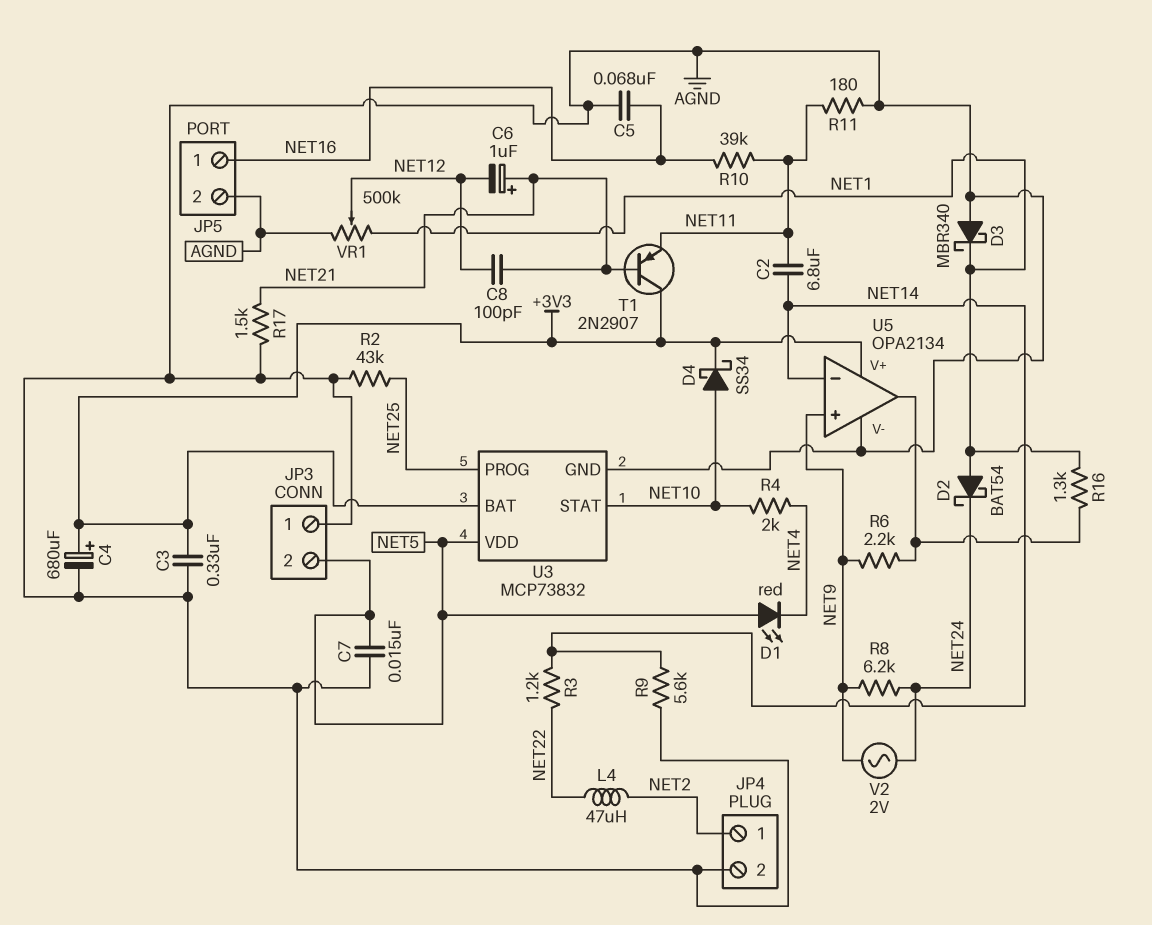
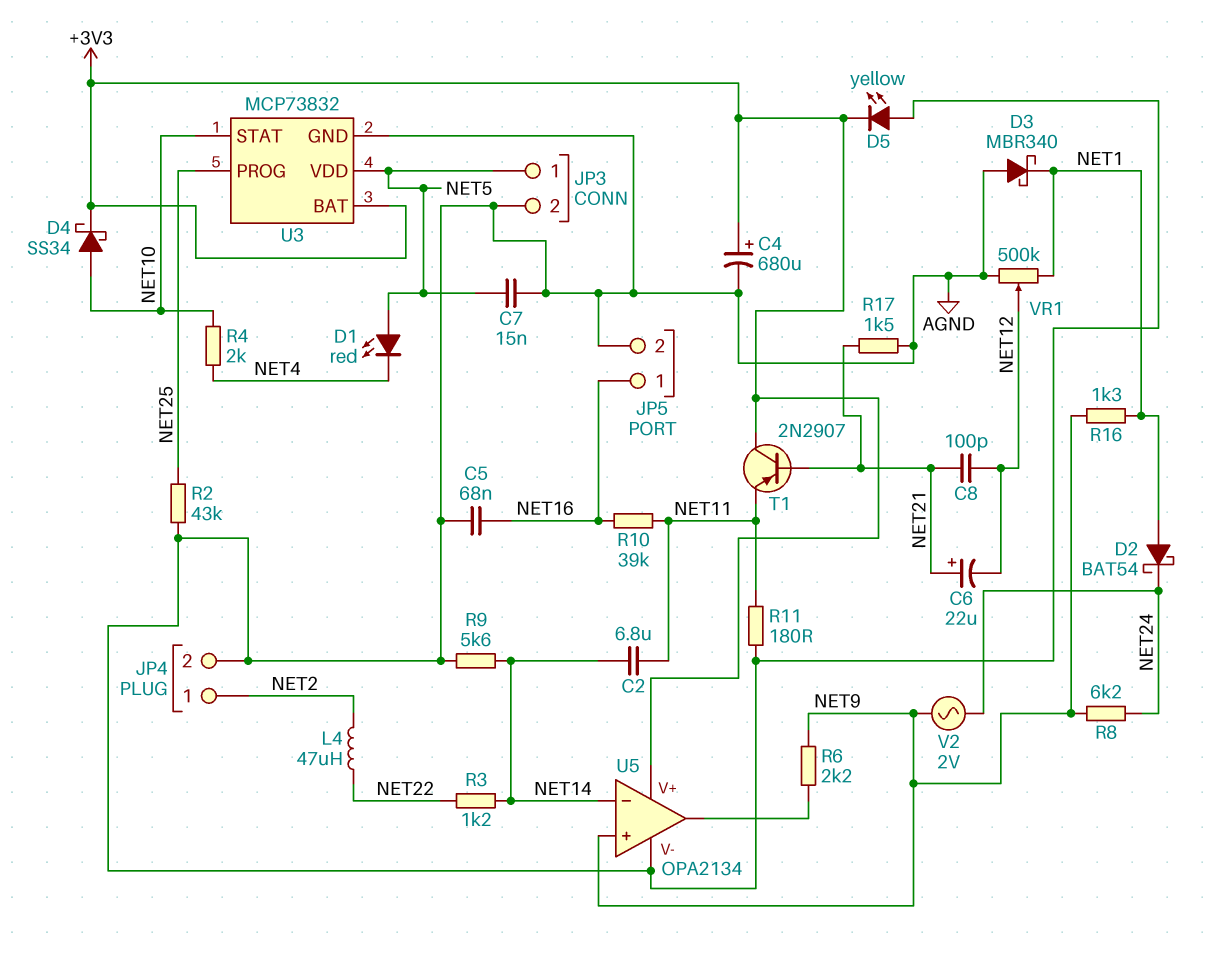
C3: 330nF (+3V3, AGND) -> none
C6: 1uF (plus NET21, minus NET12) -> 22uF (plus NET21, minus NET12)
D5: none -> LED yellow (A AGND, K +3V3)
JP3 pin 1: AGND -> NET5
JP3 pin 2: NET5 -> AGND
R16: 1.3k (NET1, U5/out) -> 1.3k (NET1, NET9)

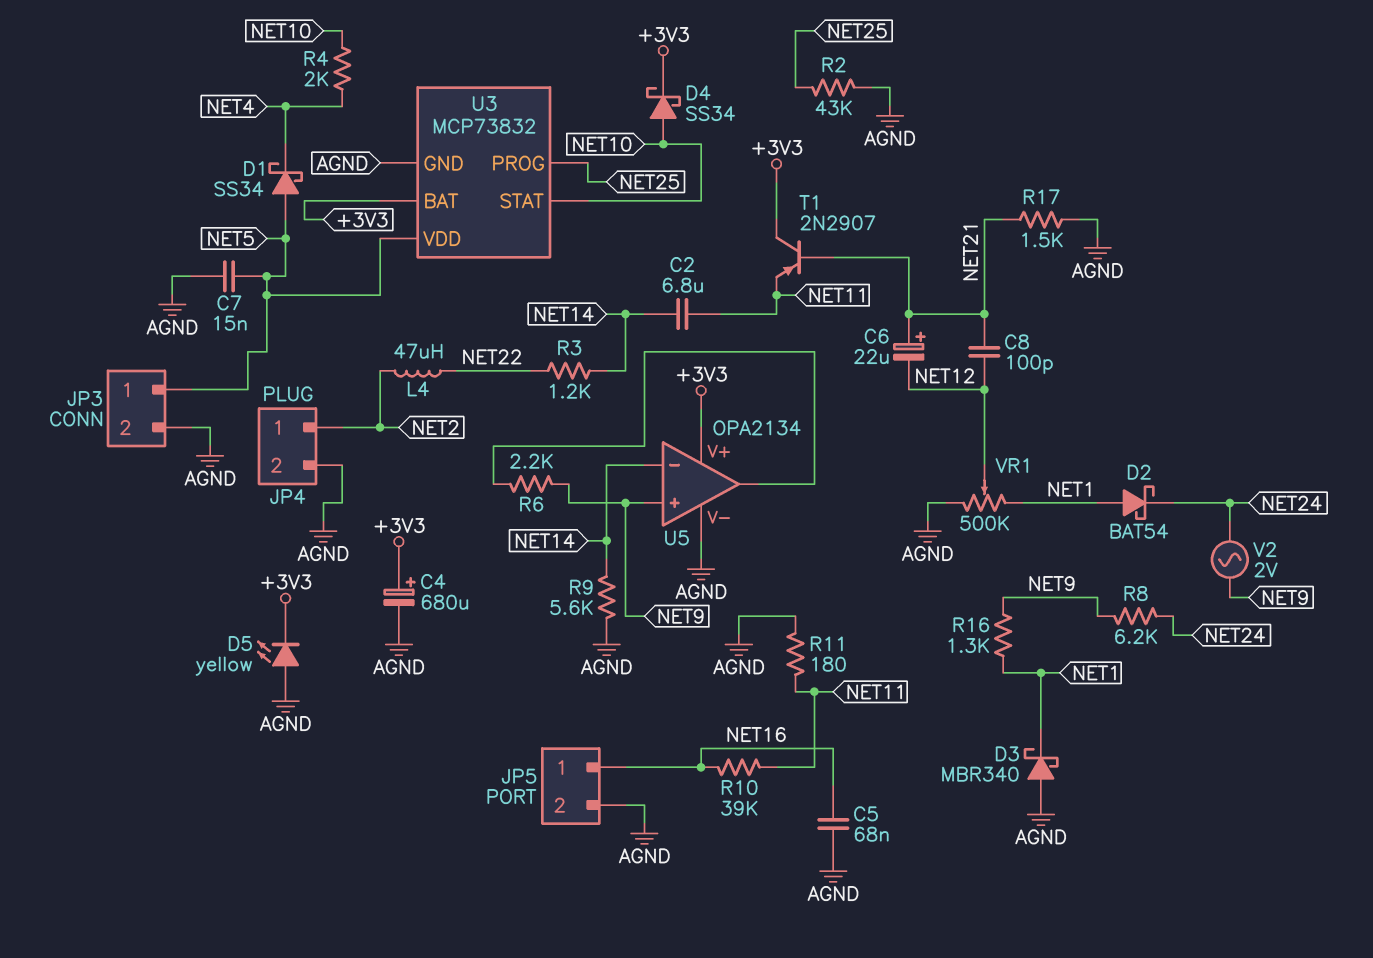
D1: LED red (A NET5, K NET4) -> schottky SS34 (A NET5, K NET4)

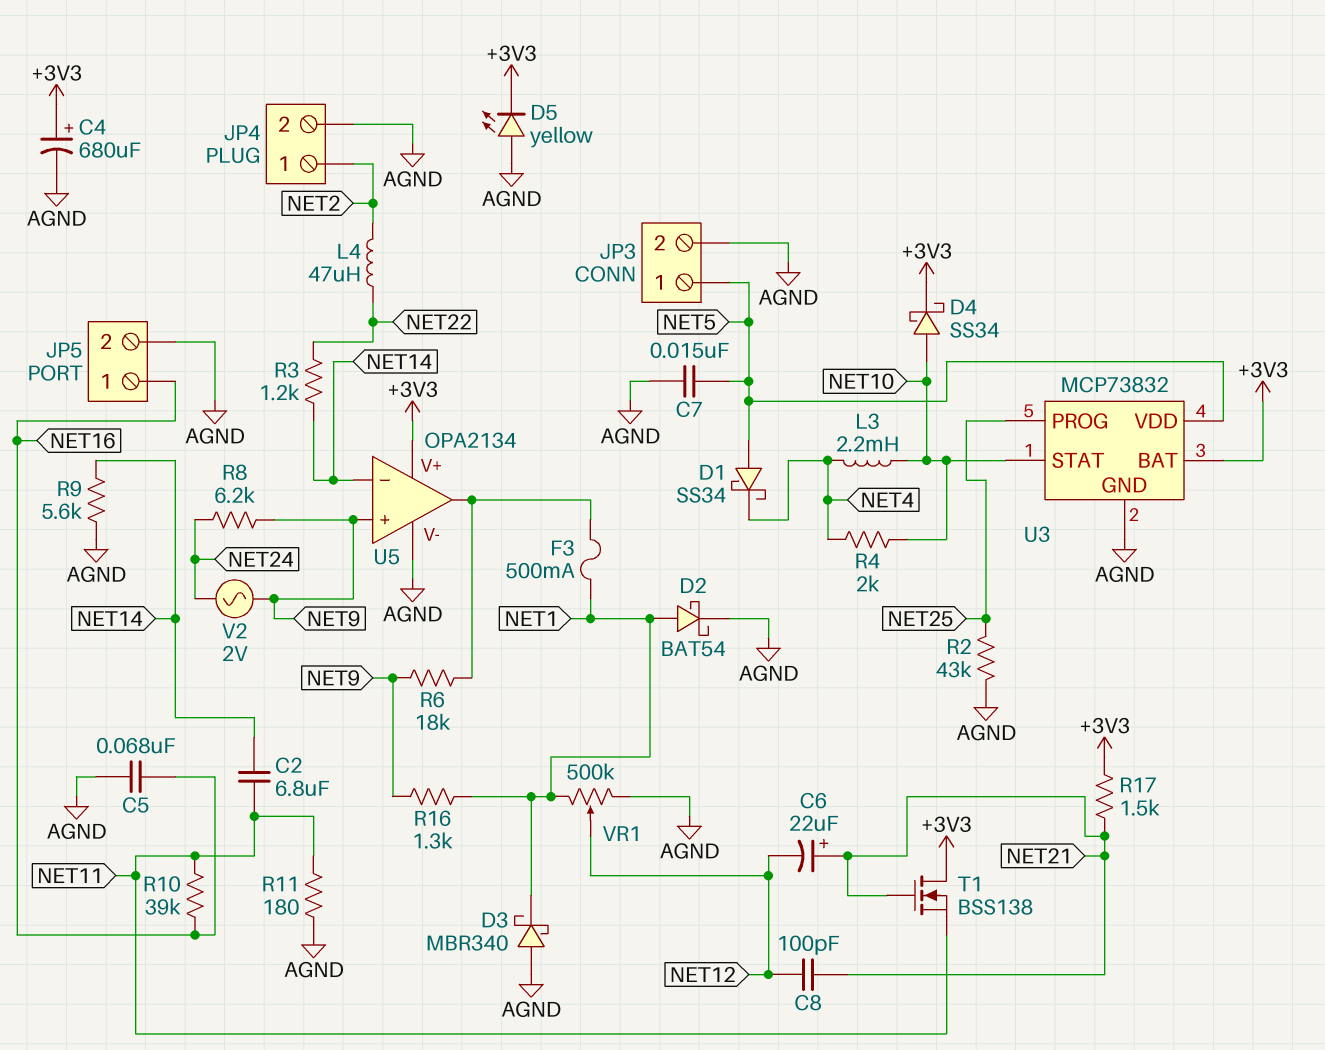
D2: schottky BAT54 (A NET1, K NET24) -> schottky BAT54 (A NET1, K AGND)
F3: none -> 500mA (NET1, U5/out)
L3: none -> 2.2mH (NET4, NET10)
R6: 2.2k (NET9, U5/out) -> 18k (NET9, U5/out)
R17: 1.5k (AGND, NET21) -> 1.5k (+3V3, NET21)
T1: PNP 2N2907 (B NET21, C +3V3, E NET11) -> NMOS BSS138 (G NET21, D +3V3, S NET11)

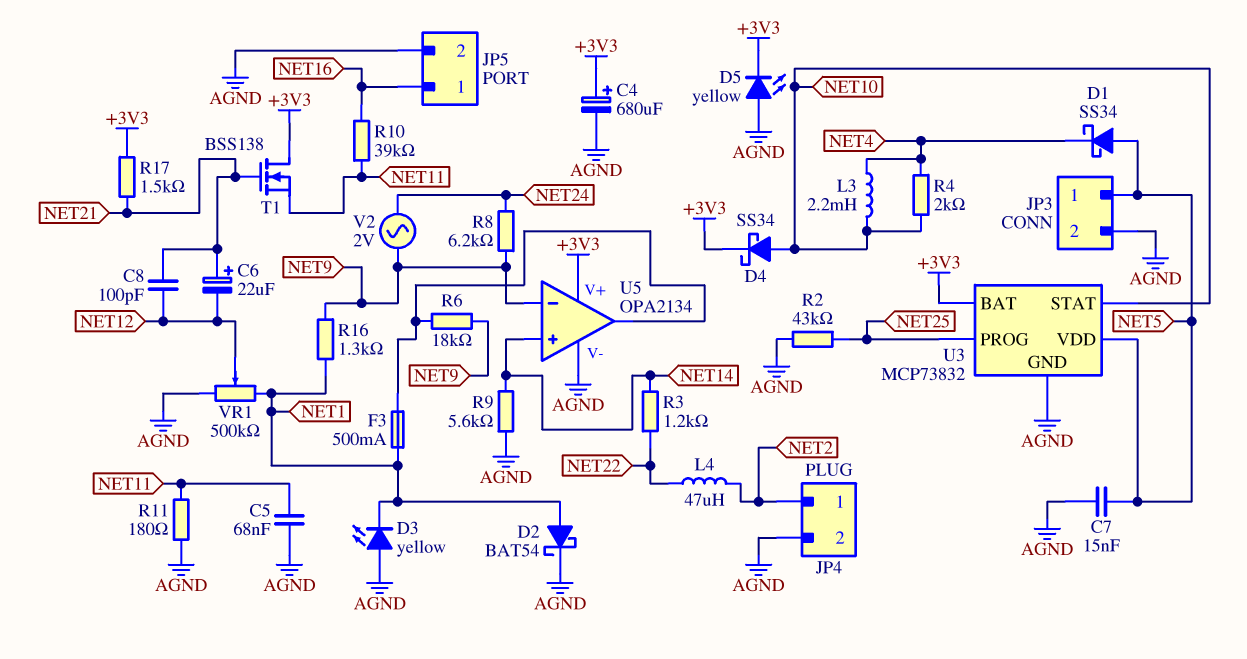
C2: 6.8uF (NET11, NET14) -> none
C5: 68nF (AGND, NET16) -> 68nF (AGND, NET11)
D3: schottky MBR340 (A AGND, K NET1) -> LED yellow (A AGND, K NET1)
U5 pin in+: NET9 -> NET14
U5 pin in-: NET14 -> NET9

